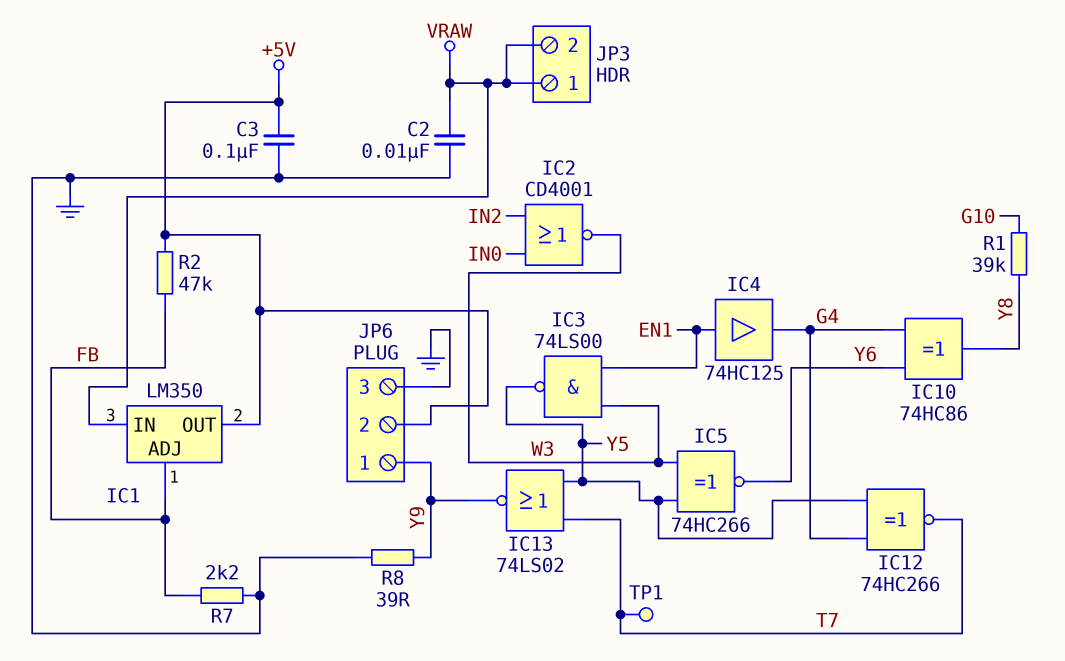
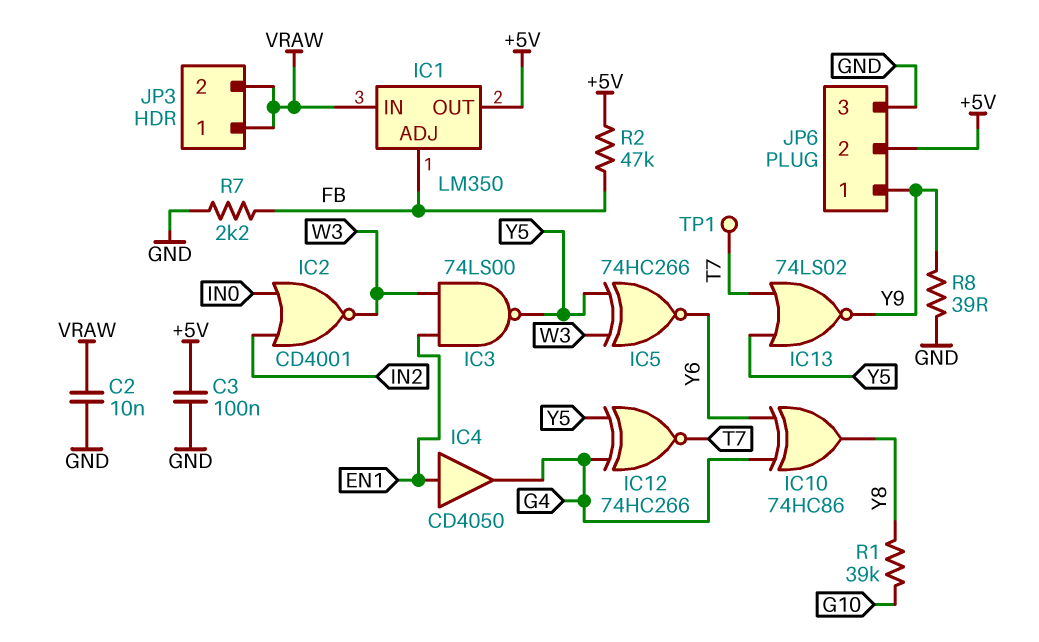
IC4: buffer 74HC125 (in EN1, out G4) -> buffer CD4050 (in EN1, out G4)

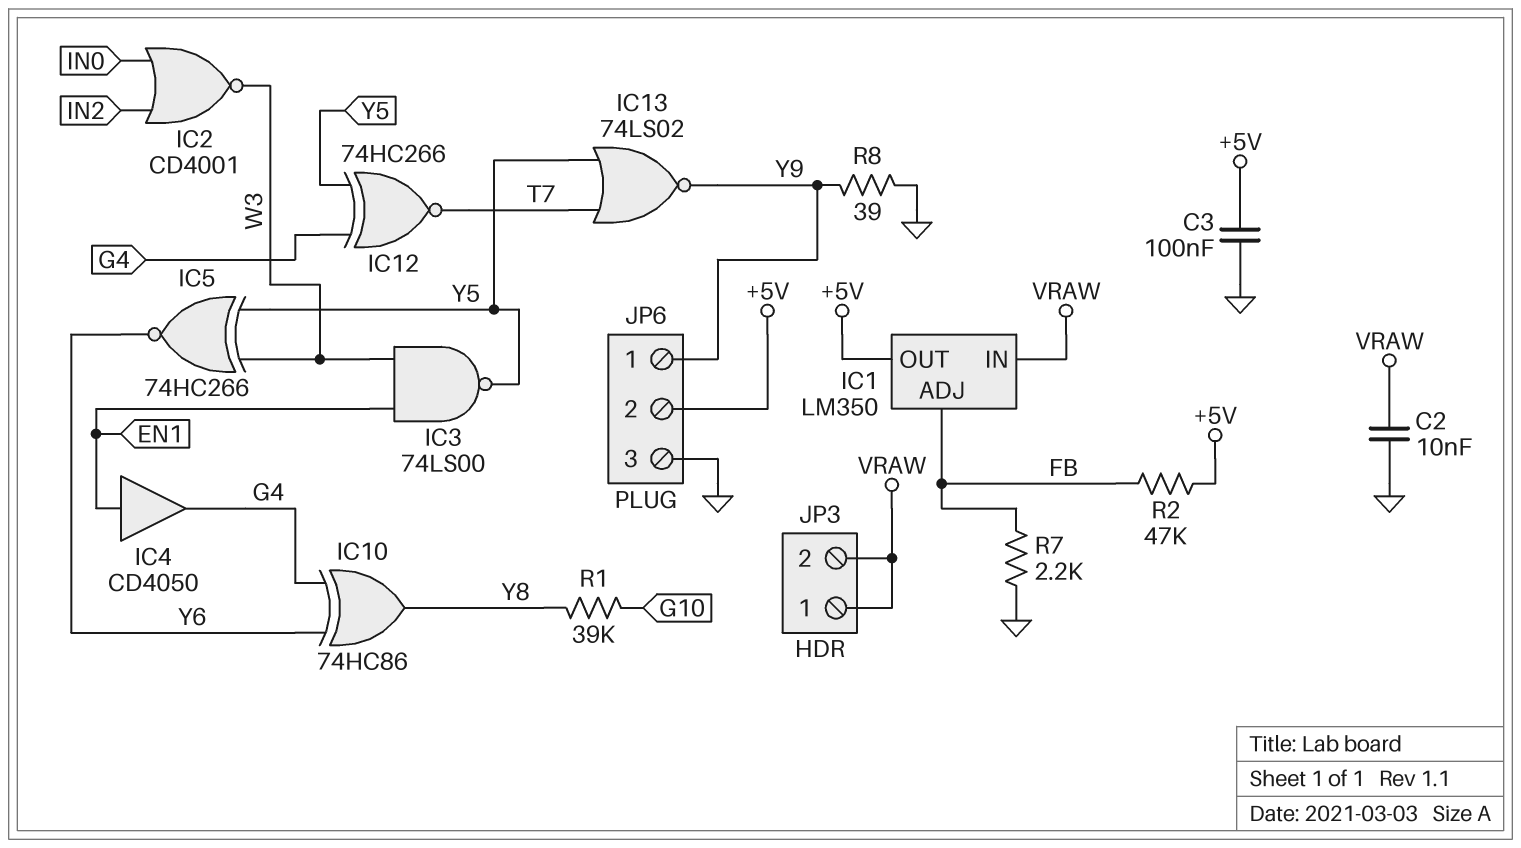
TP1: test point (T7) -> none

